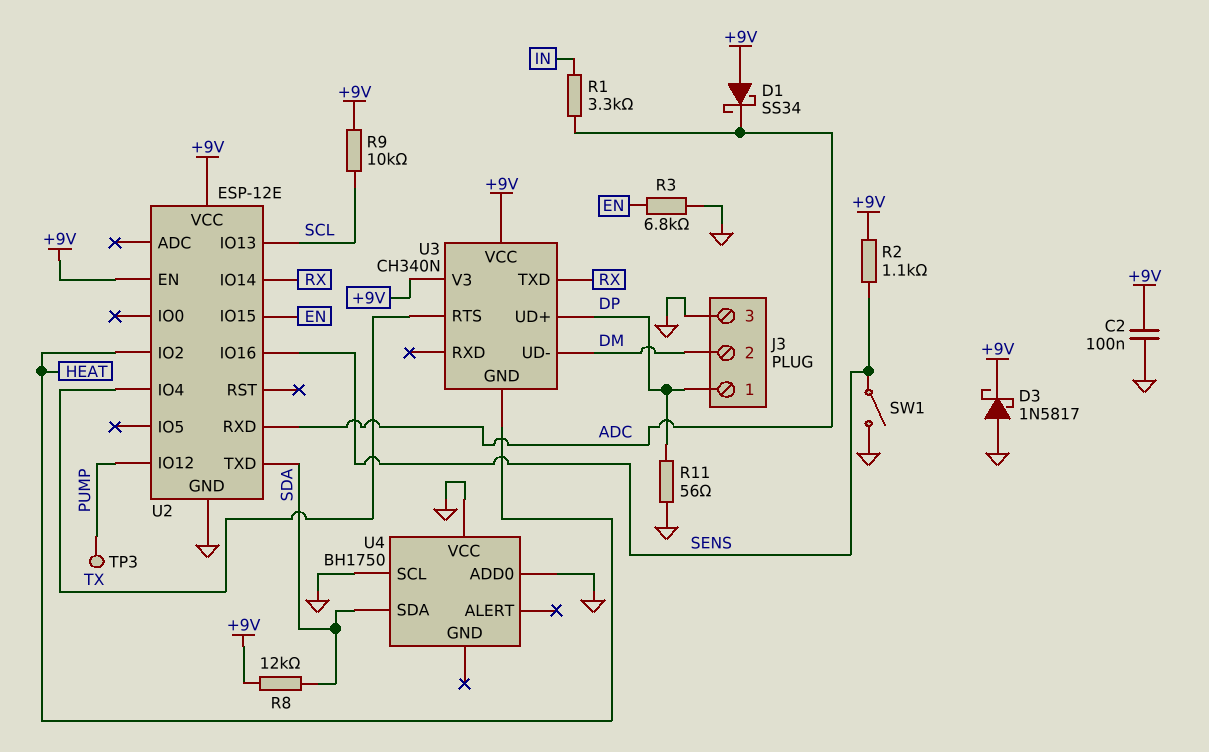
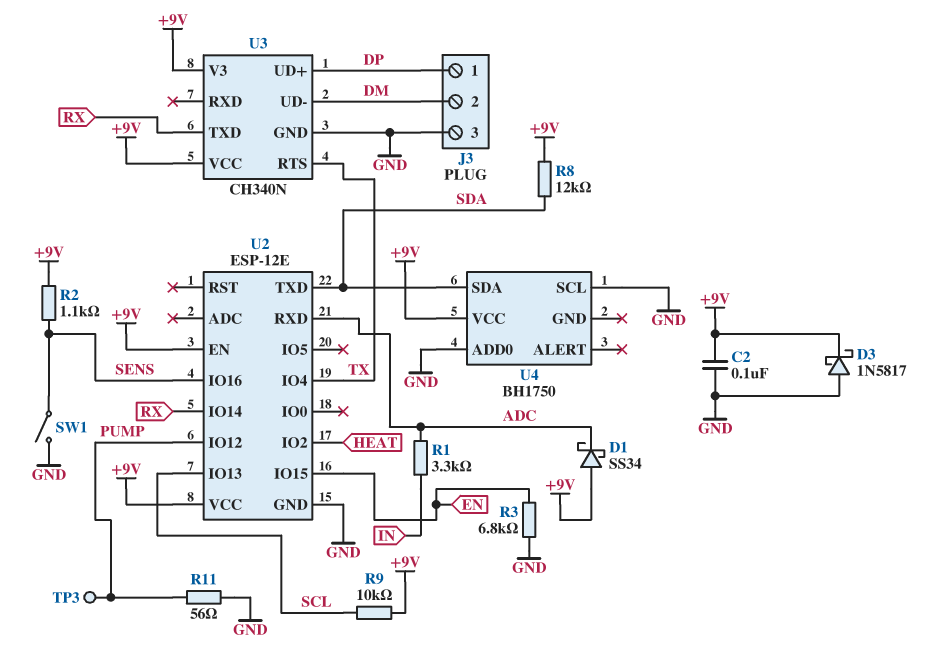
R11: 56 (DP, GND) -> 56 (GND, PUMP)
U3 pin GND: HEAT -> GND
U4 pin VCC: GND -> +9V

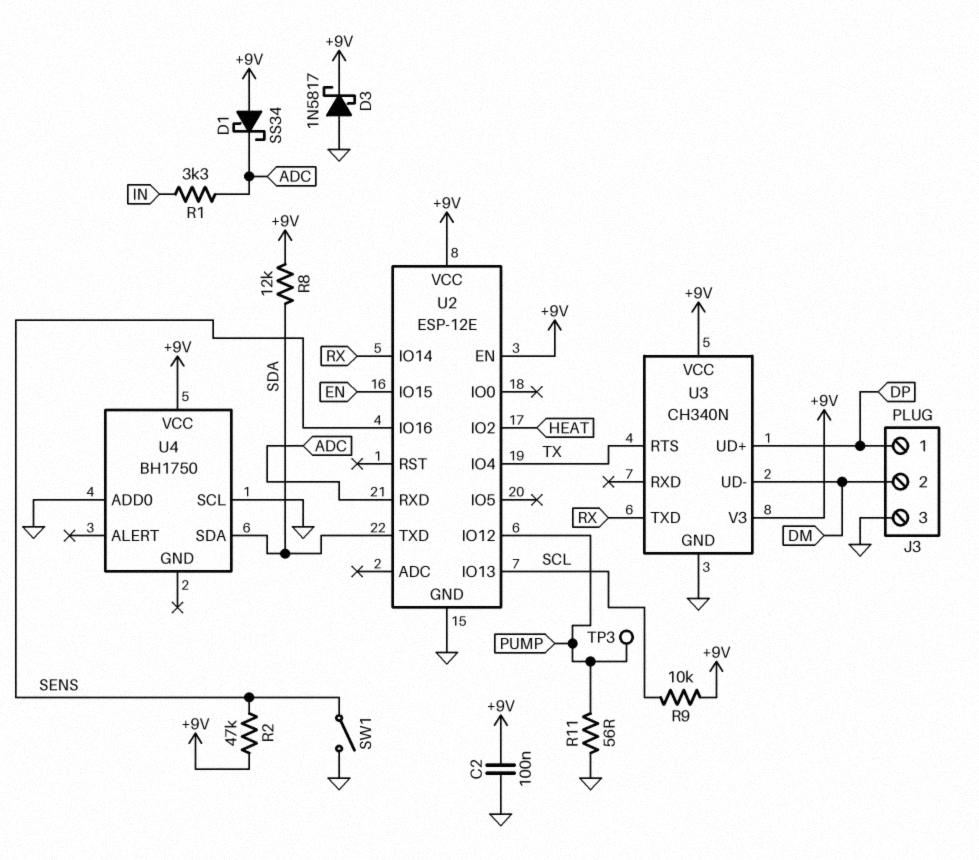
R2: 1.1k (+9V, SENS) -> 47k (+9V, SENS)
R3: 6.8k (EN, GND) -> none

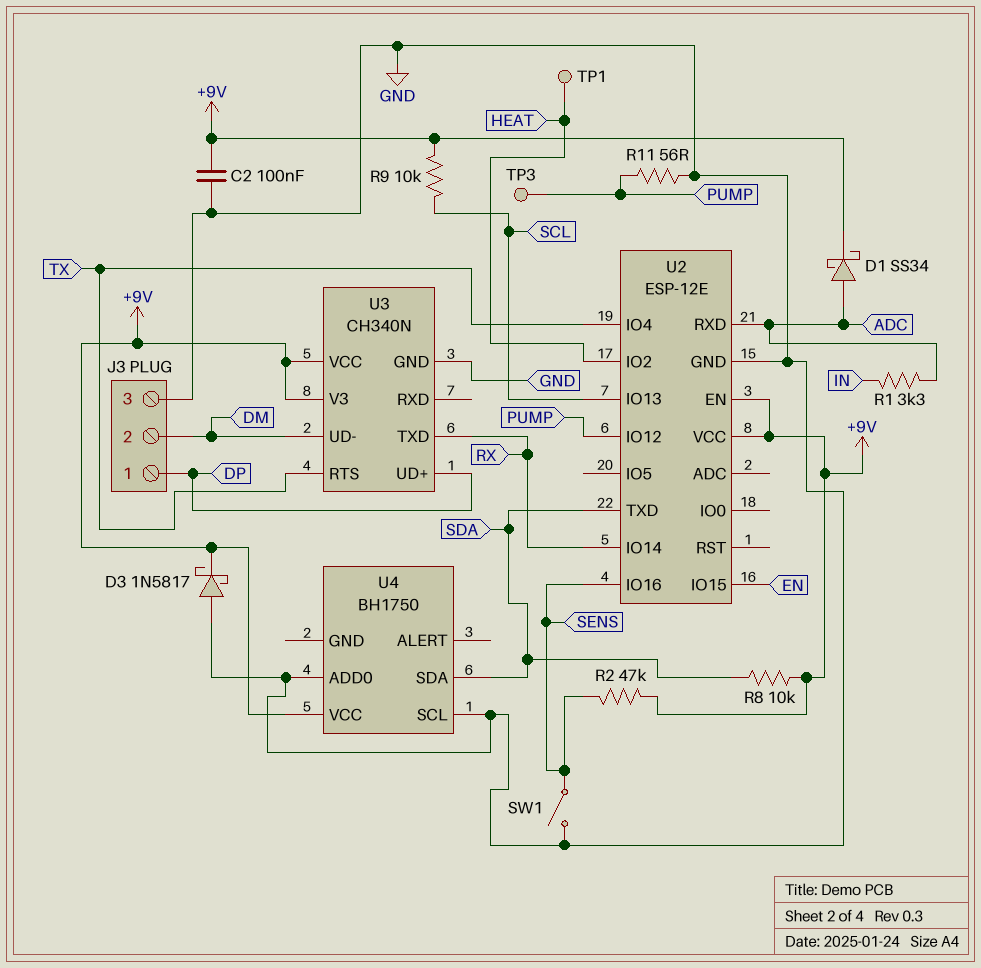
D1: schottky SS34 (A +9V, K ADC) -> schottky SS34 (A ADC, K +9V)
R8: 12k (+9V, SDA) -> 10k (+9V, SDA)
TP1: none -> test point (HEAT)

